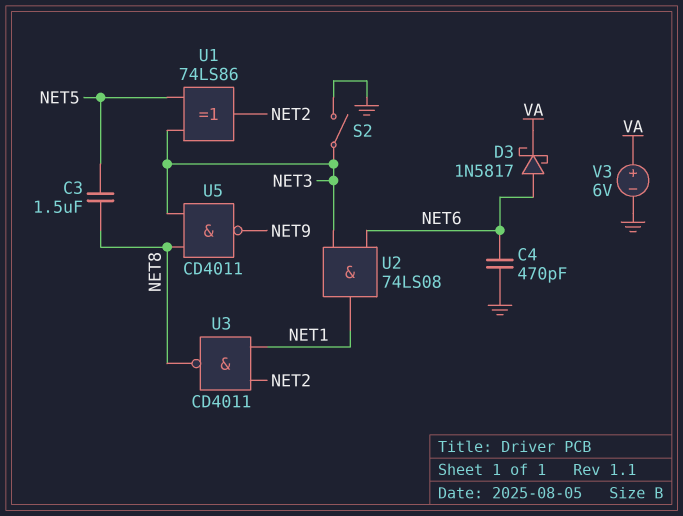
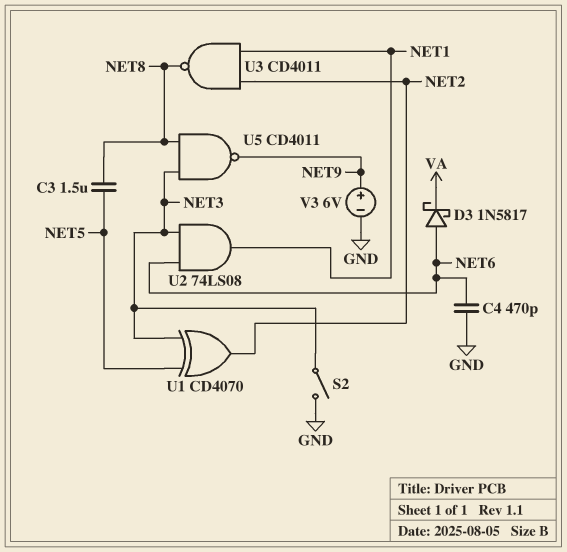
U1: XOR 74LS86 (in NET3, in NET5, out NET2) -> XOR CD4070 (in NET3, in NET5, out NET2)
V3: 6V (plus VA, minus GND) -> 6V (plus NET9, minus GND)

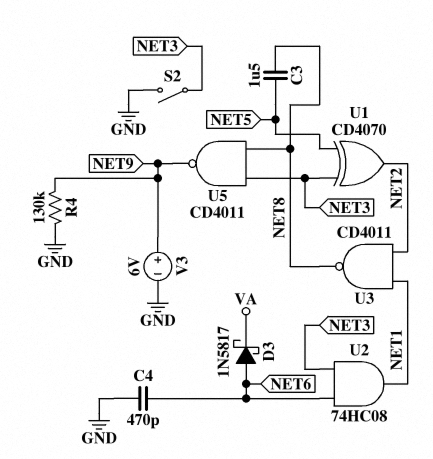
R4: none -> 130k (GND, NET9)
U2: AND 74LS08 (in NET3, in NET6, out NET1) -> AND 74HC08 (in NET3, in NET6, out NET1)

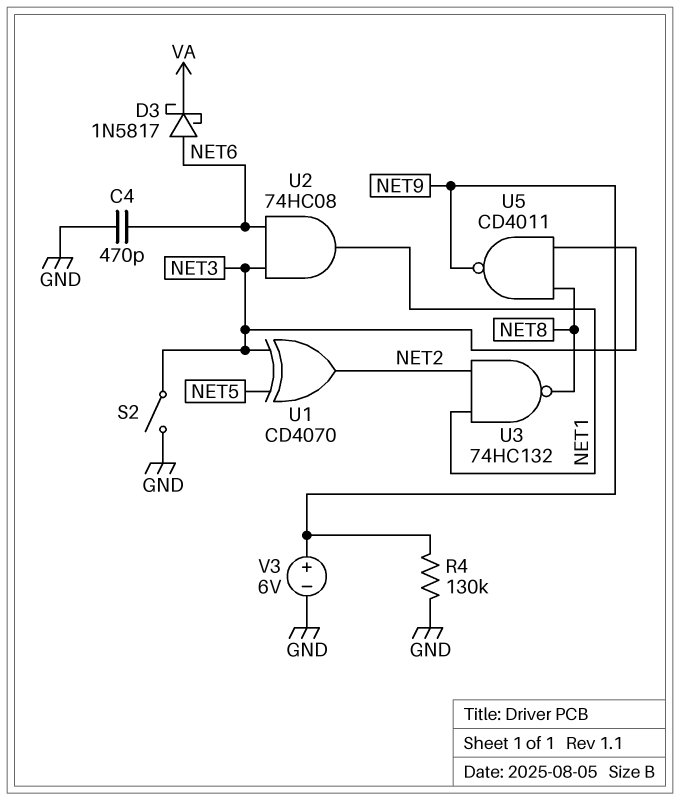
C3: 1.5uF (NET5, NET8) -> none
U3: NAND CD4011 (in NET1, in NET2, out NET8) -> NAND 74HC132 (in NET1, in NET2, out NET8)

